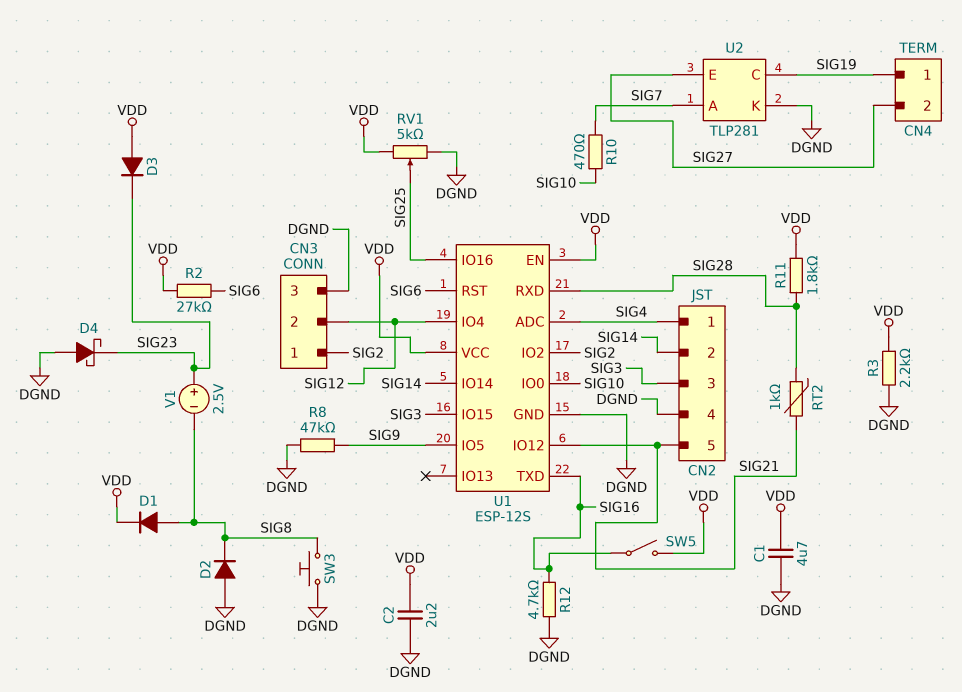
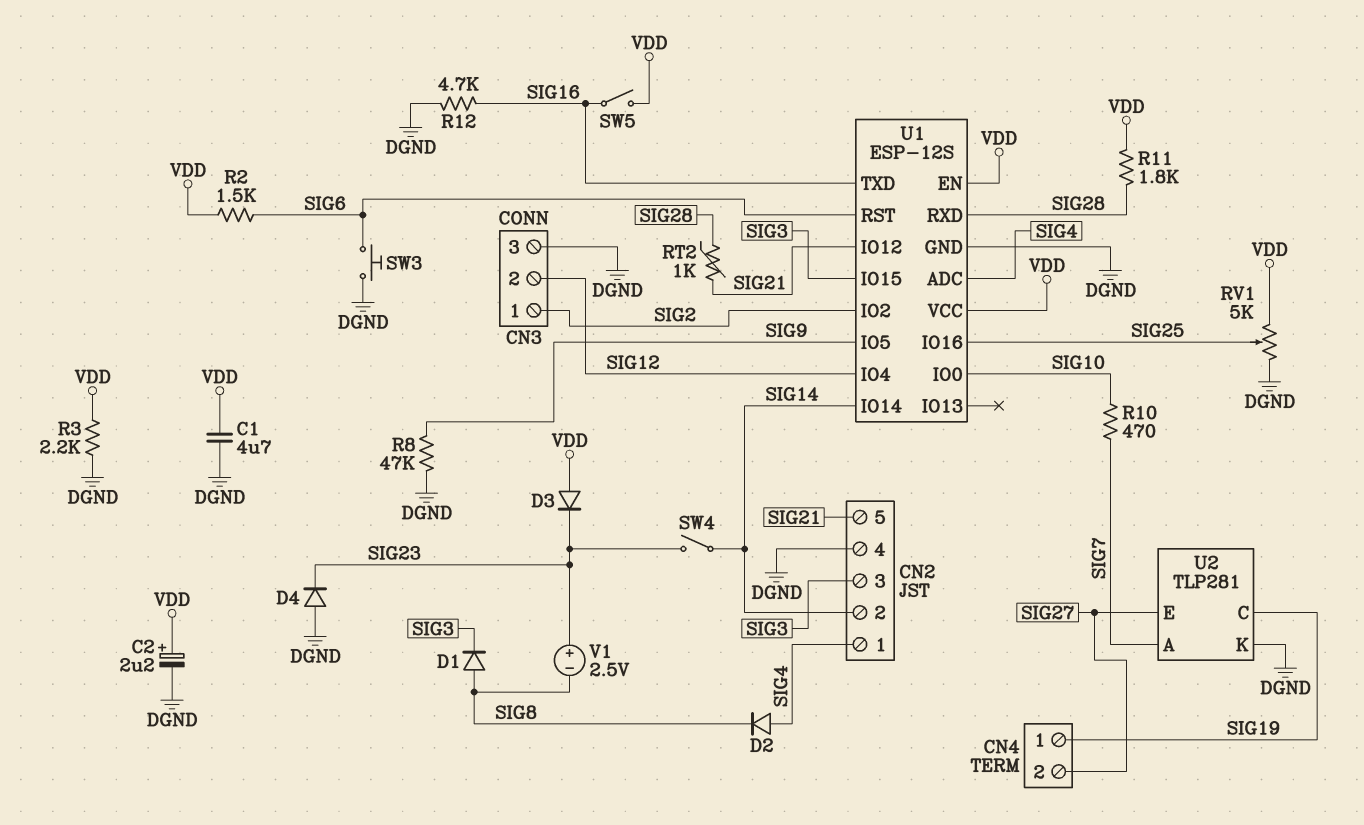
C2: 2.2uF (DGND, VDD) -> 2.2uF (plus VDD, minus DGND)
D1: diode (A SIG8, K VDD) -> diode (A SIG8, K SIG3)
D2: diode (A DGND, K SIG8) -> diode (A SIG4, K SIG8)
D4: schottky (A DGND, K SIG23) -> diode (A DGND, K SIG23)
R2: 27k (SIG6, VDD) -> 1.5k (SIG6, VDD)
SW3: button (DGND, SIG8) -> button (DGND, SIG6)
SW4: none -> switch (SIG14, SIG23)

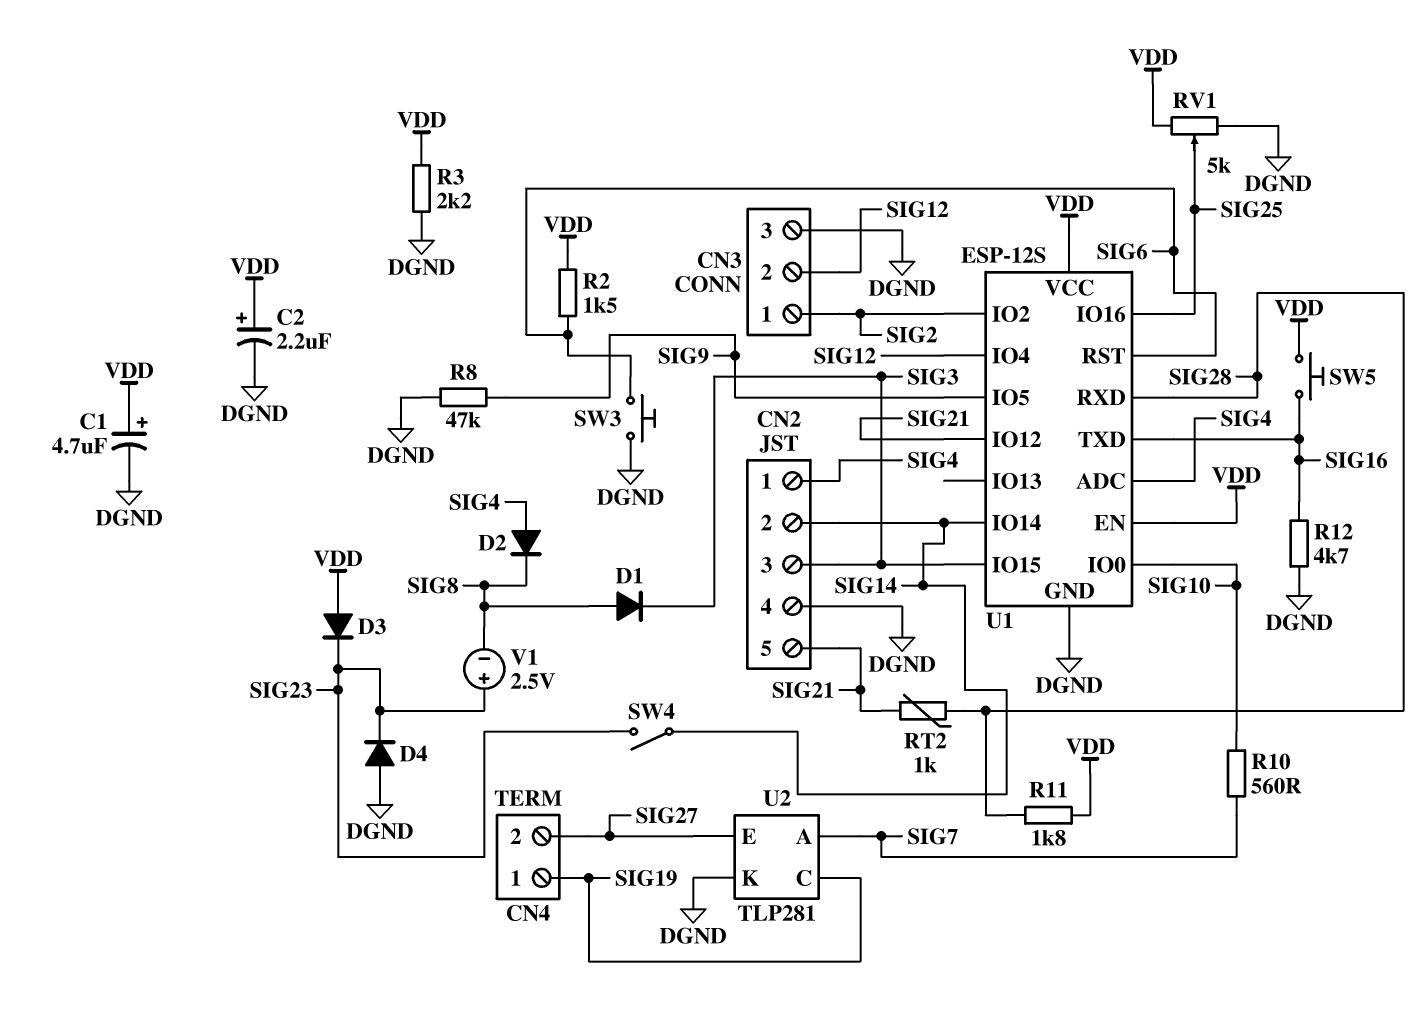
C1: 4.7uF (DGND, VDD) -> 4.7uF (plus VDD, minus DGND)
R10: 470 (SIG7, SIG10) -> 560 (SIG7, SIG10)
SW5: switch (SIG16, VDD) -> button (SIG16, VDD)

